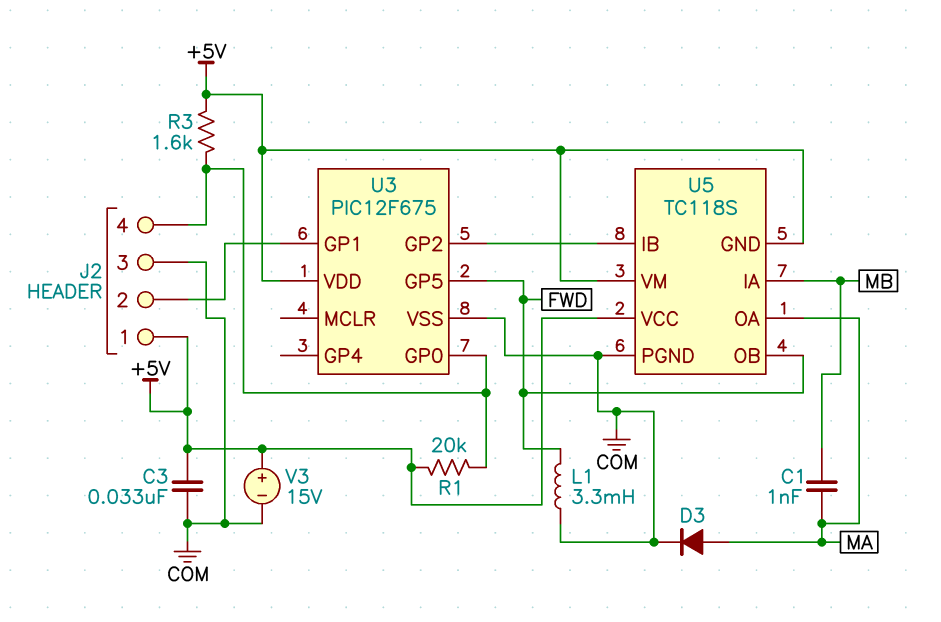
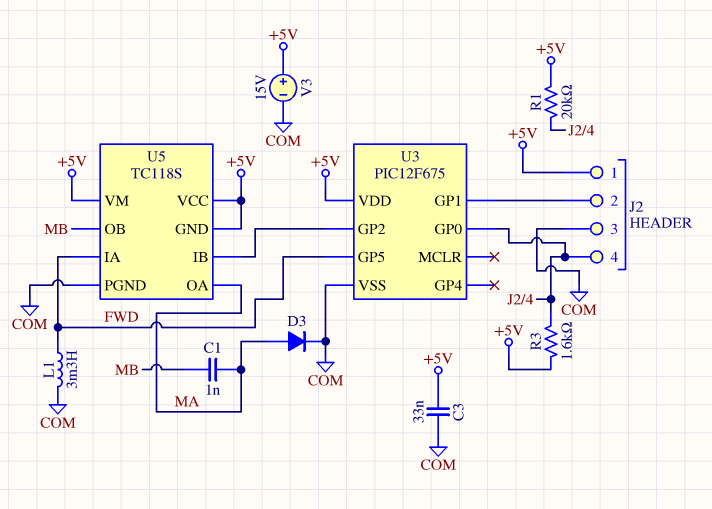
U5 pin IA: MB -> FWD
U5 pin OB: FWD -> MB

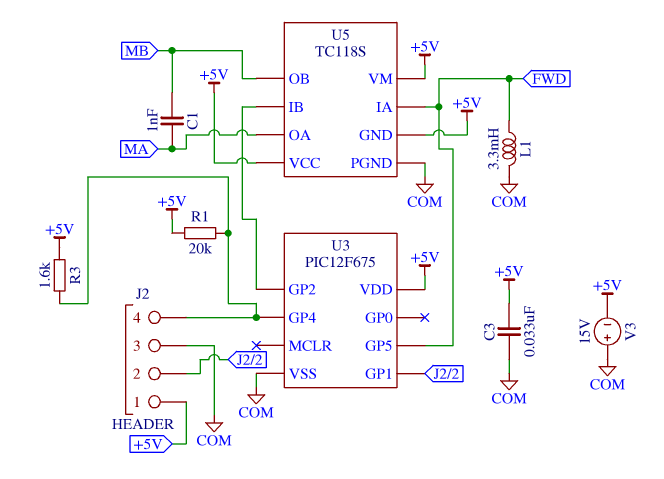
D3: diode (A MA, K COM) -> none
U3 pin GP0: J2/4 -> none
U3 pin GP4: none -> J2/4
V3: 15V (plus +5V, minus COM) -> 15V (plus COM, minus +5V)

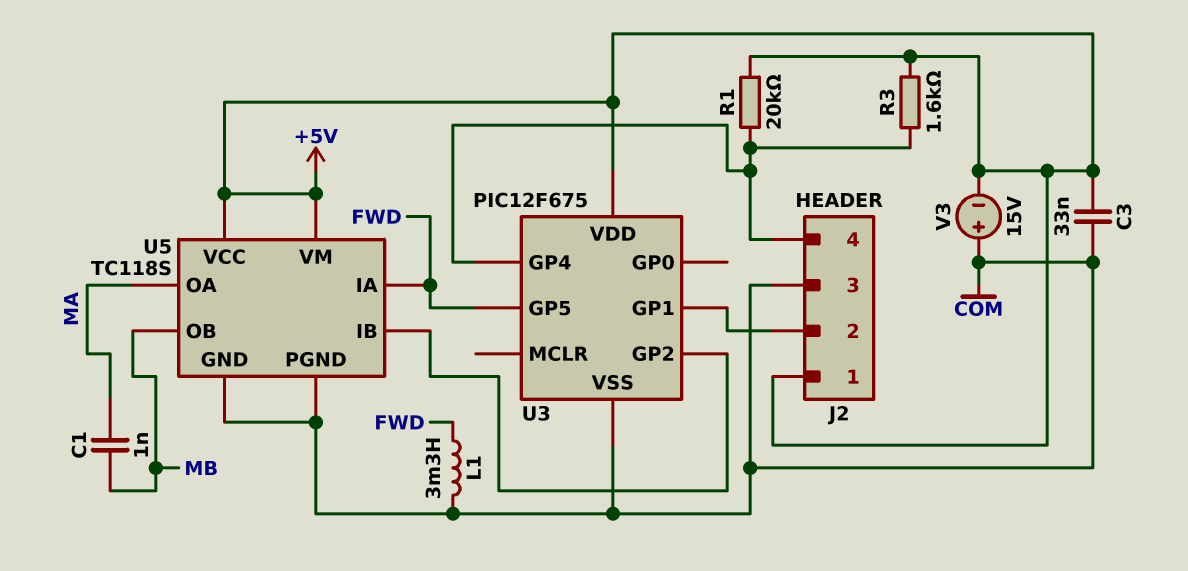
U5 pin GND: +5V -> COM

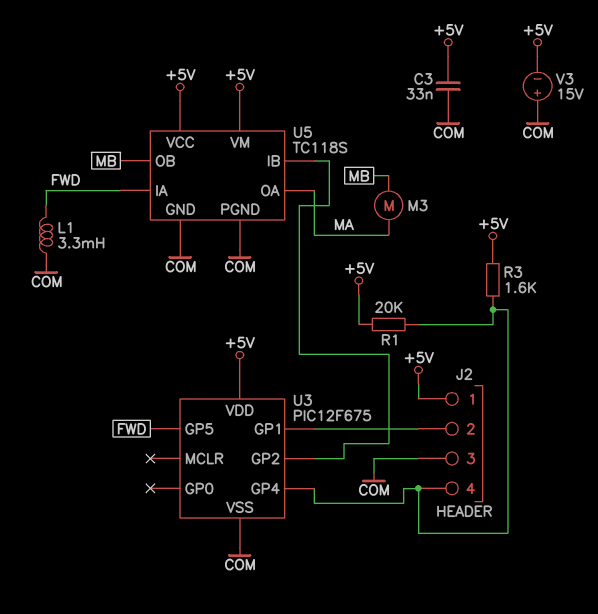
C1: 1nF (MA, MB) -> none
M3: none -> motor (MA, MB)

